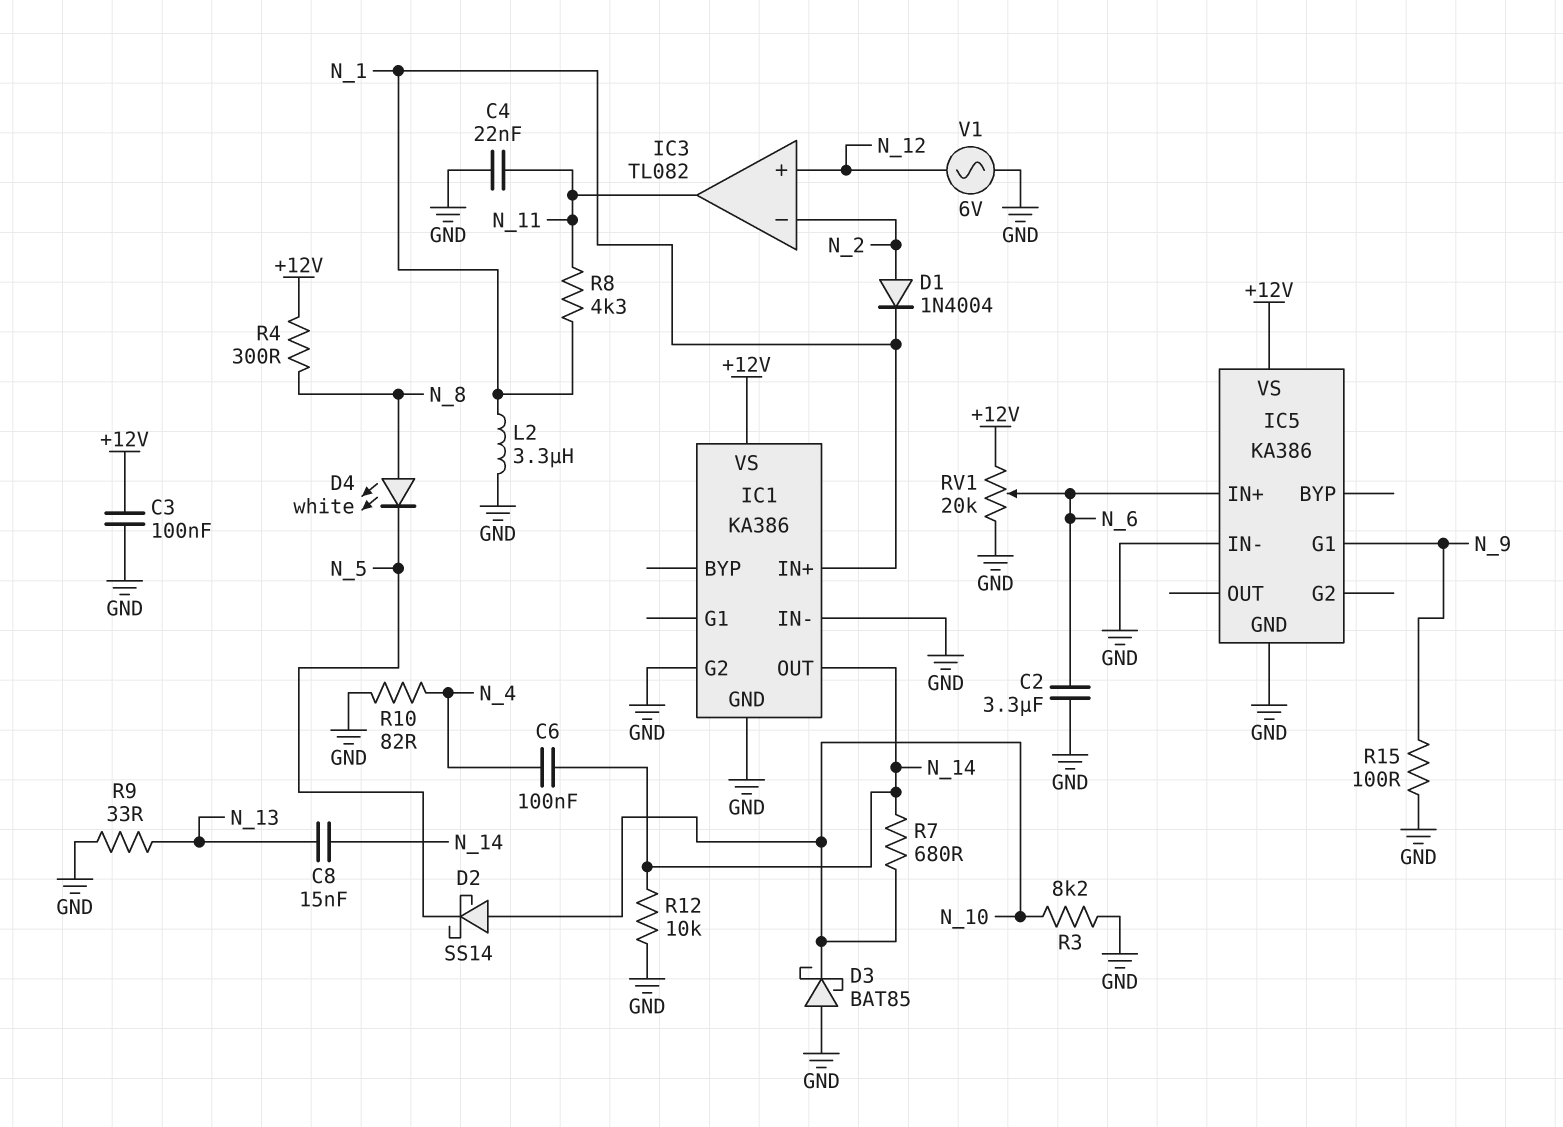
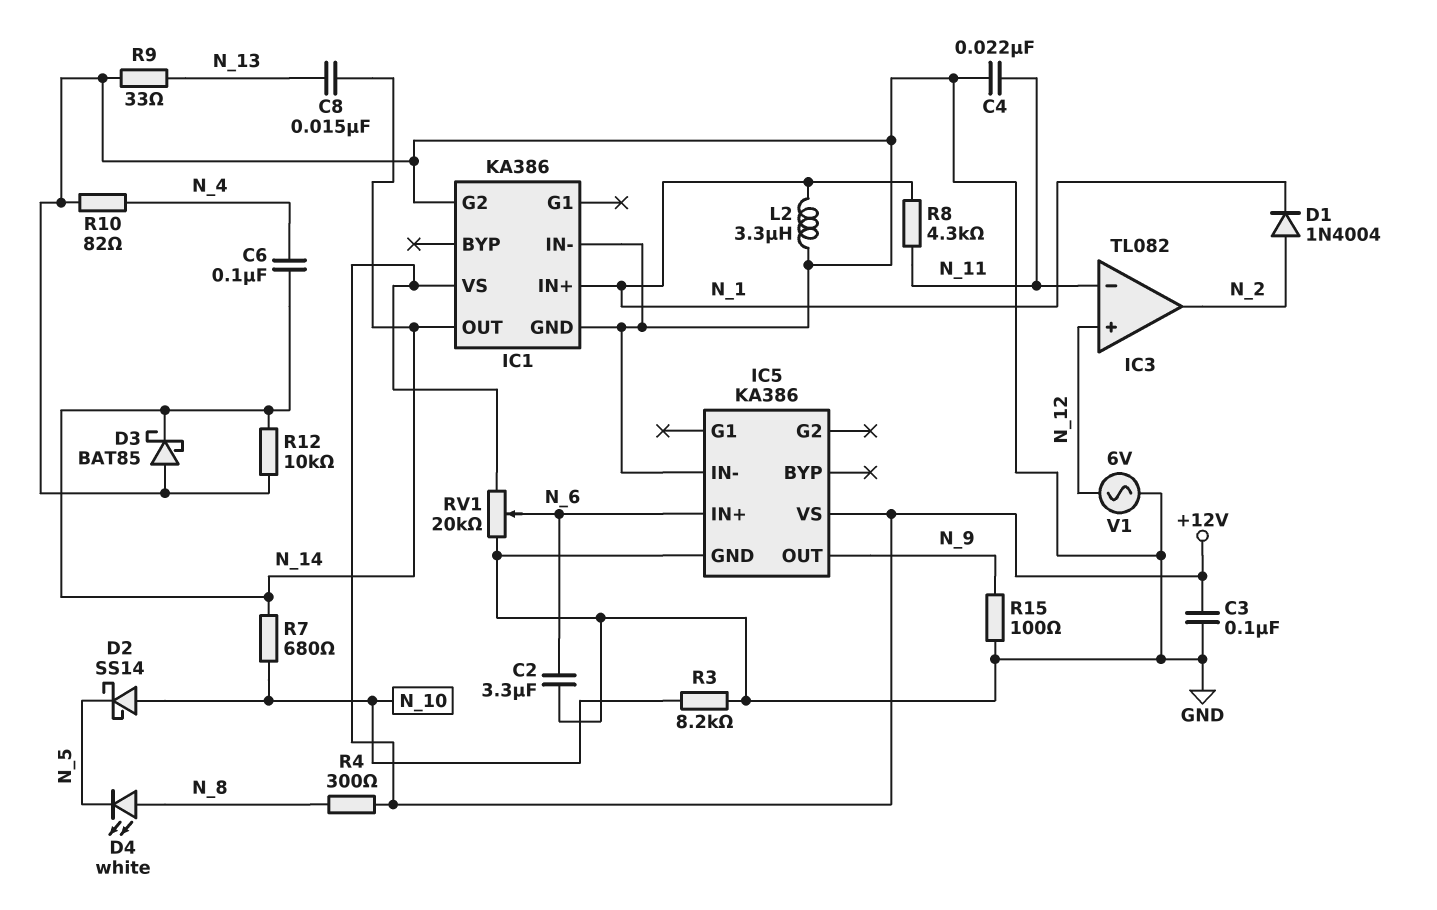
D3: schottky BAT85 (A GND, K N_10) -> schottky BAT85 (A GND, K N_14)
IC3 pin in-: N_2 -> N_11
IC3 pin out: N_11 -> N_2
IC5 pin G1: N_9 -> none
IC5 pin OUT: none -> N_9

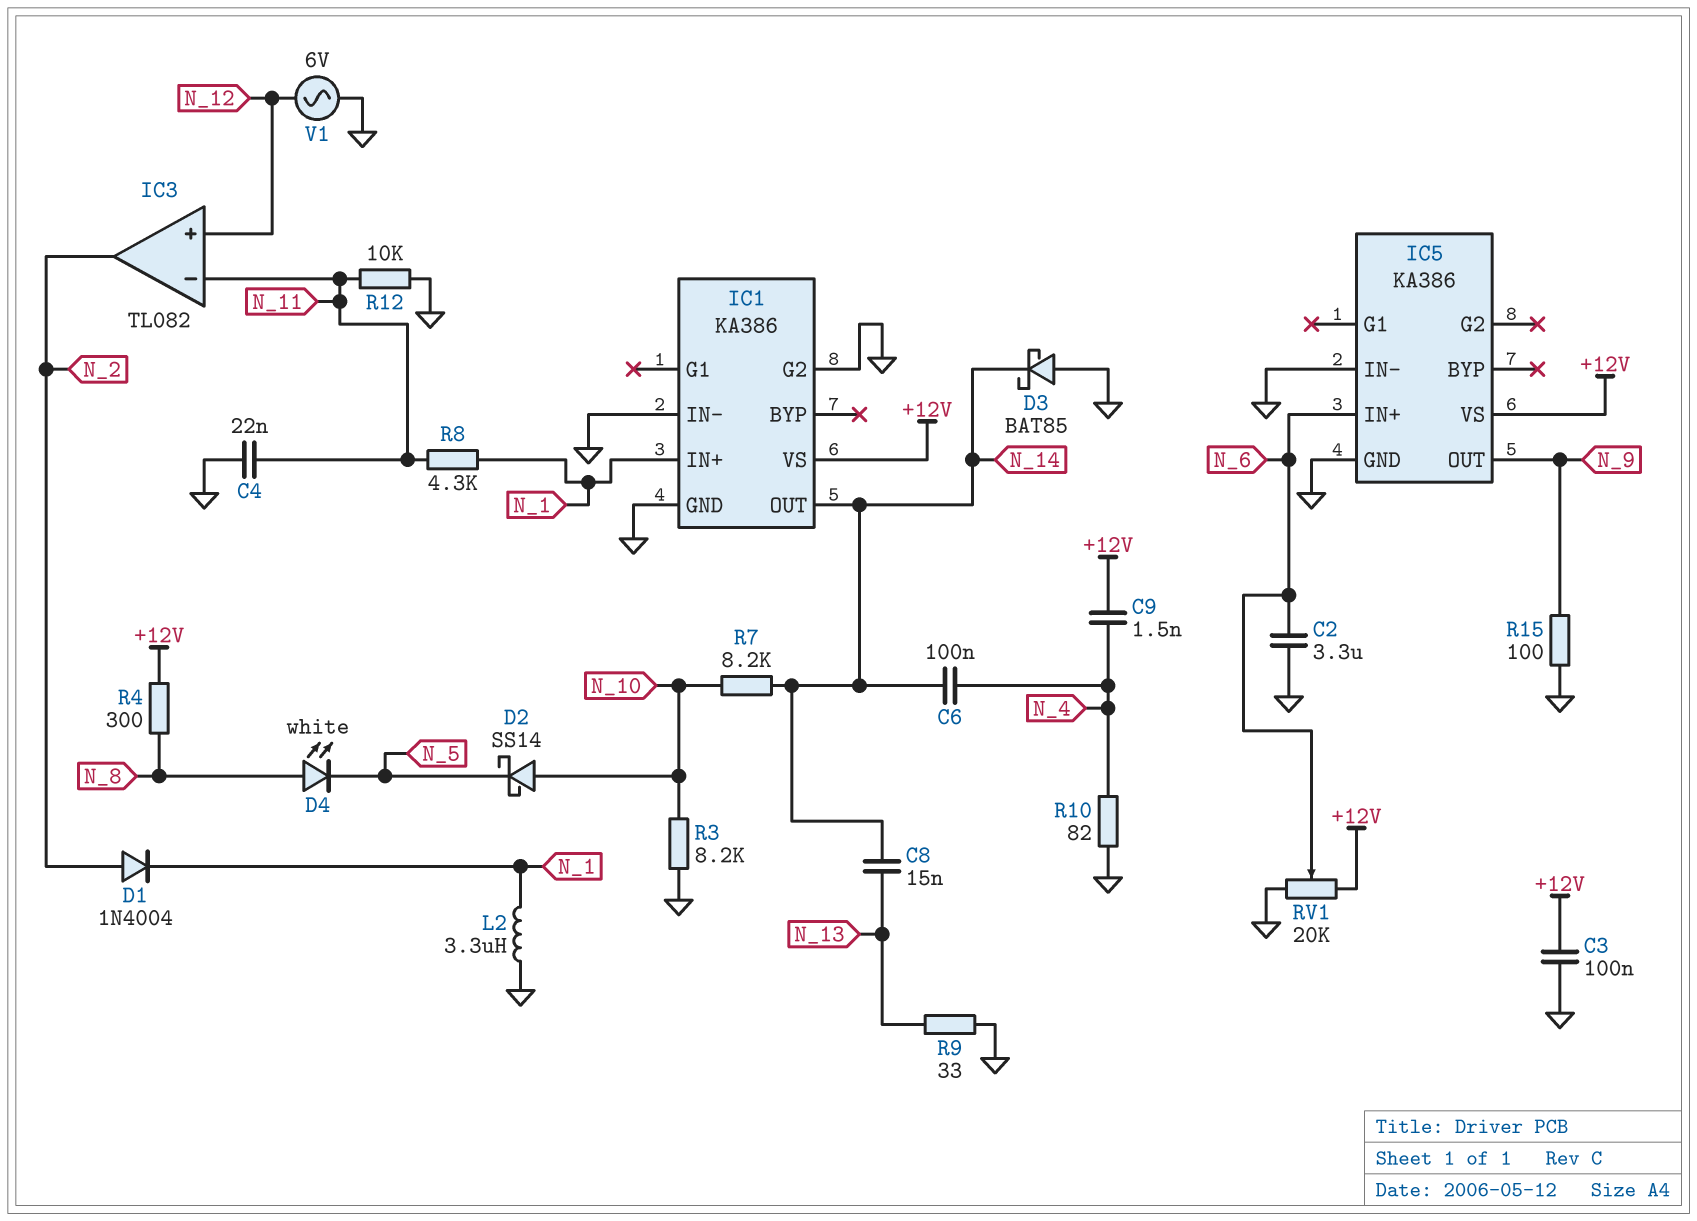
C9: none -> 1.5nF (+12V, N_4)
R7: 680 (N_10, N_14) -> 8.2k (N_10, N_14)
R12: 10k (GND, N_14) -> 10k (GND, N_11)

